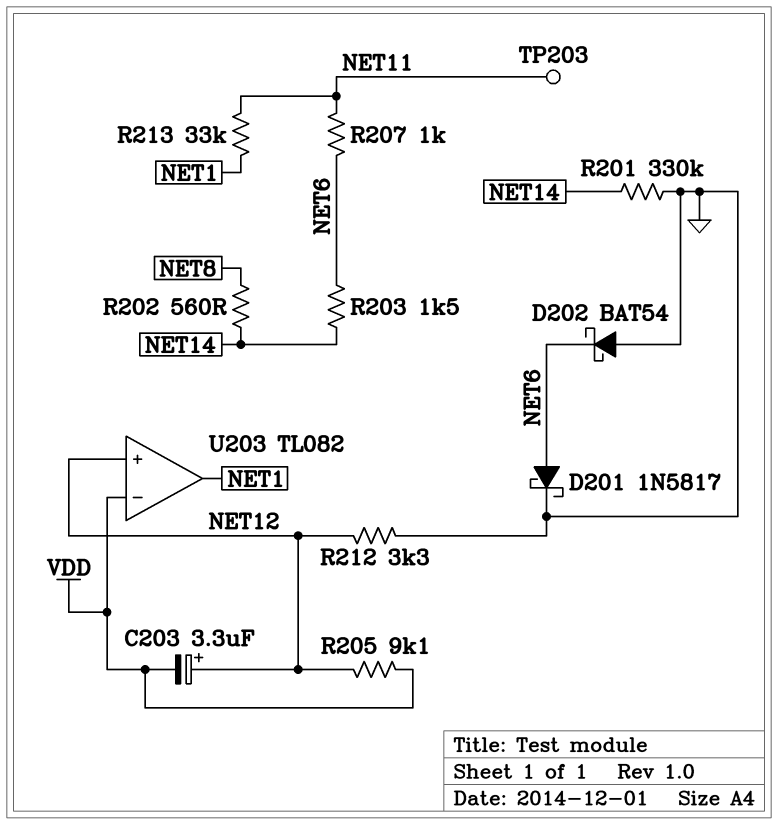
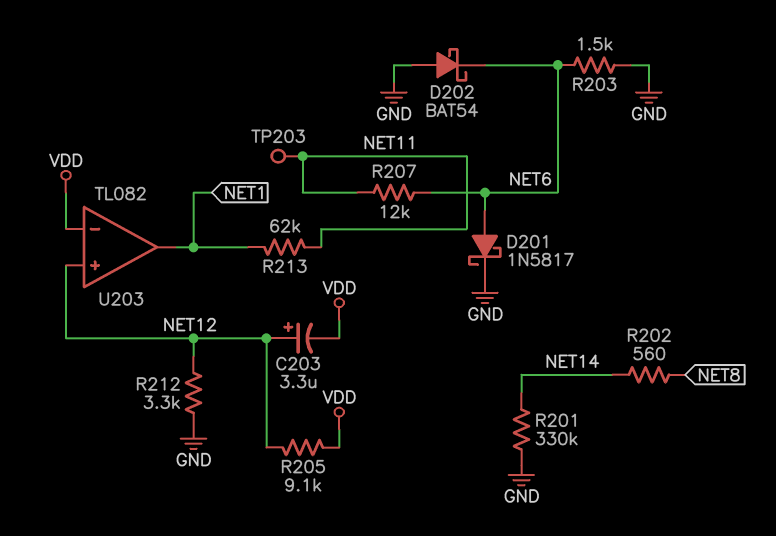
R203: 1.5k (NET6, NET14) -> 1.5k (GND, NET6)
R207: 1k (NET6, NET11) -> 12k (NET6, NET11)
R213: 33k (NET1, NET11) -> 62k (NET1, NET11)

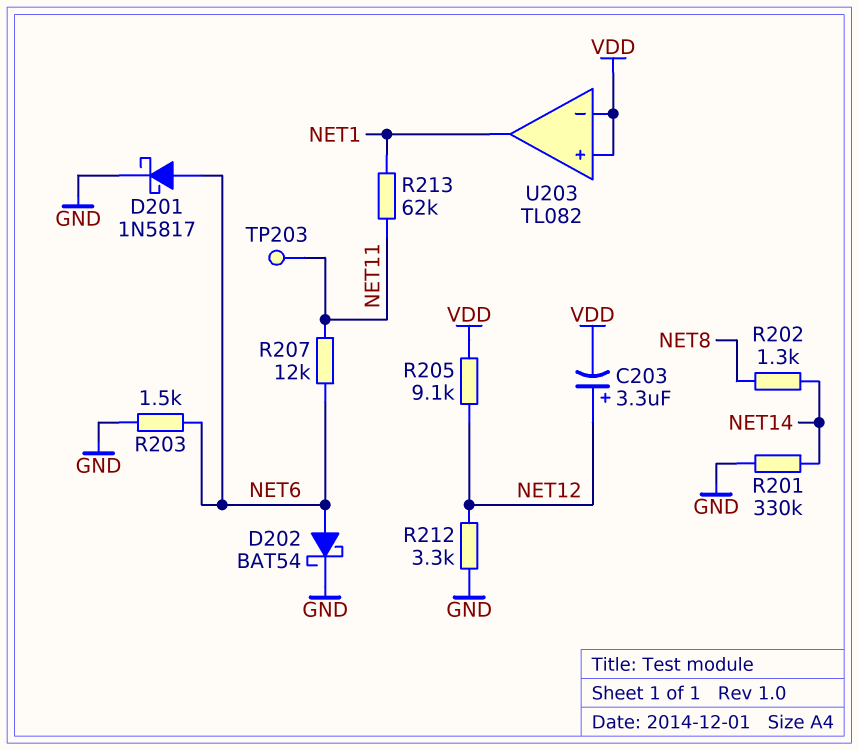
D202: schottky BAT54 (A GND, K NET6) -> schottky BAT54 (A NET6, K GND)
R202: 560 (NET8, NET14) -> 1.3k (NET8, NET14)
U203 pin in+: NET12 -> VDD

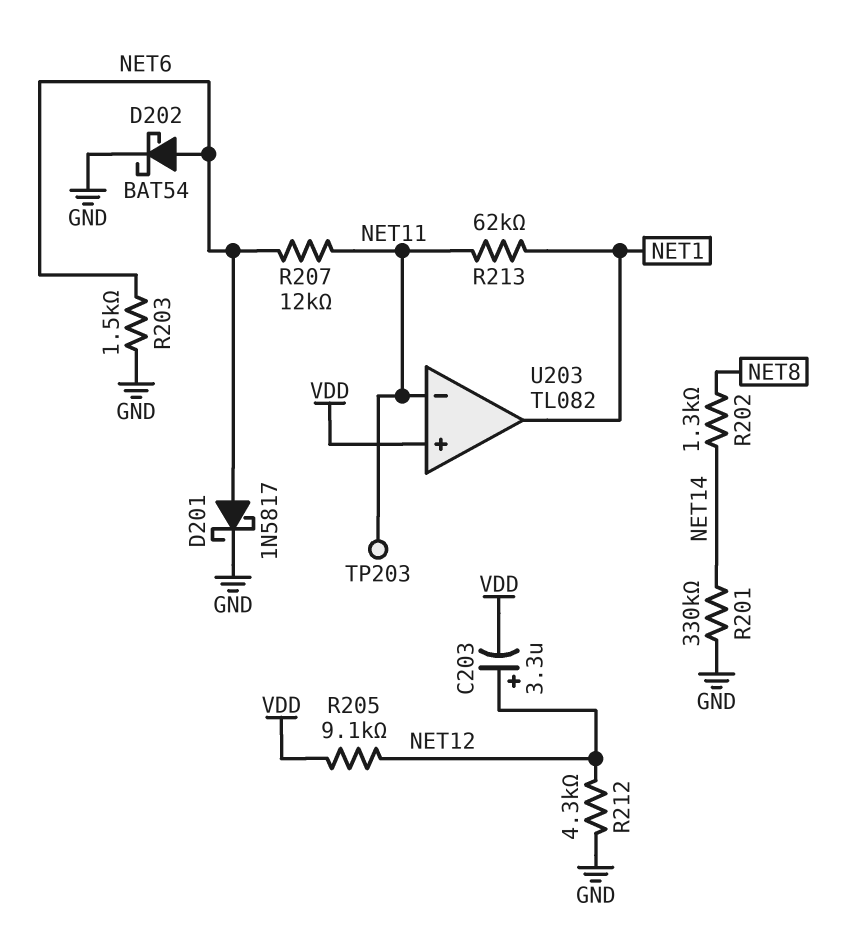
R212: 3.3k (GND, NET12) -> 4.3k (GND, NET12)
U203 pin in-: VDD -> NET11

